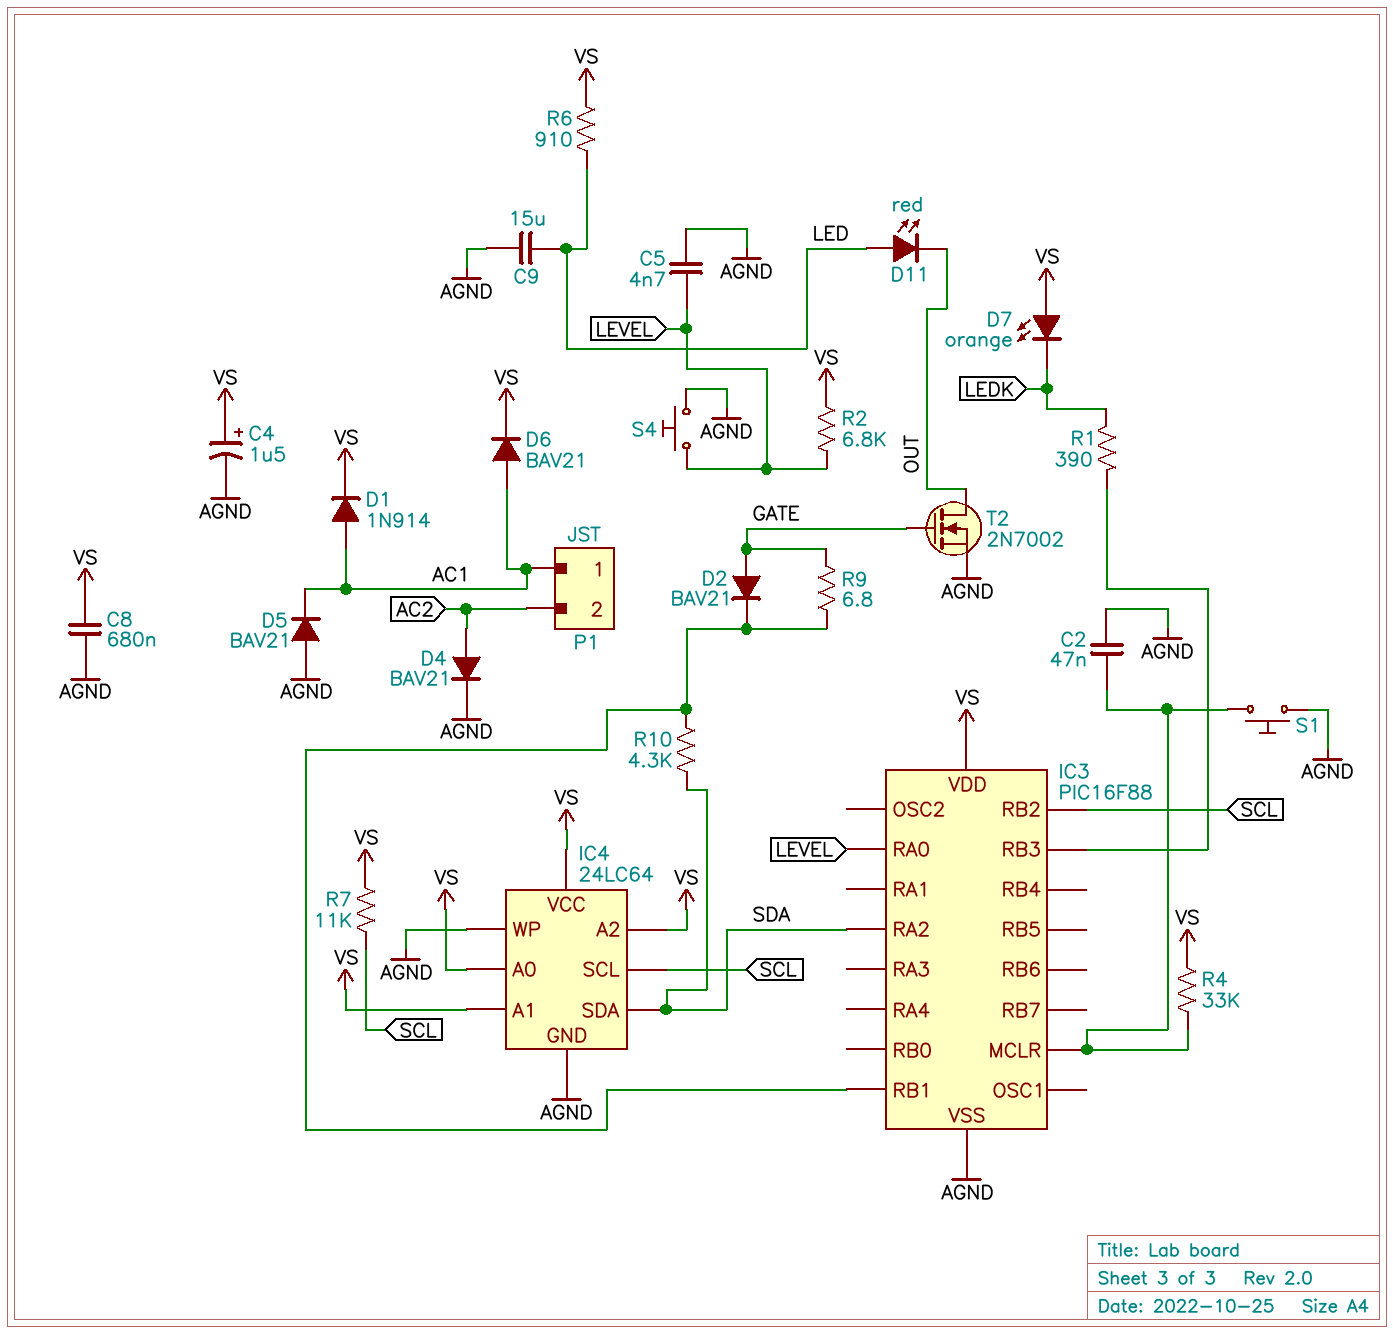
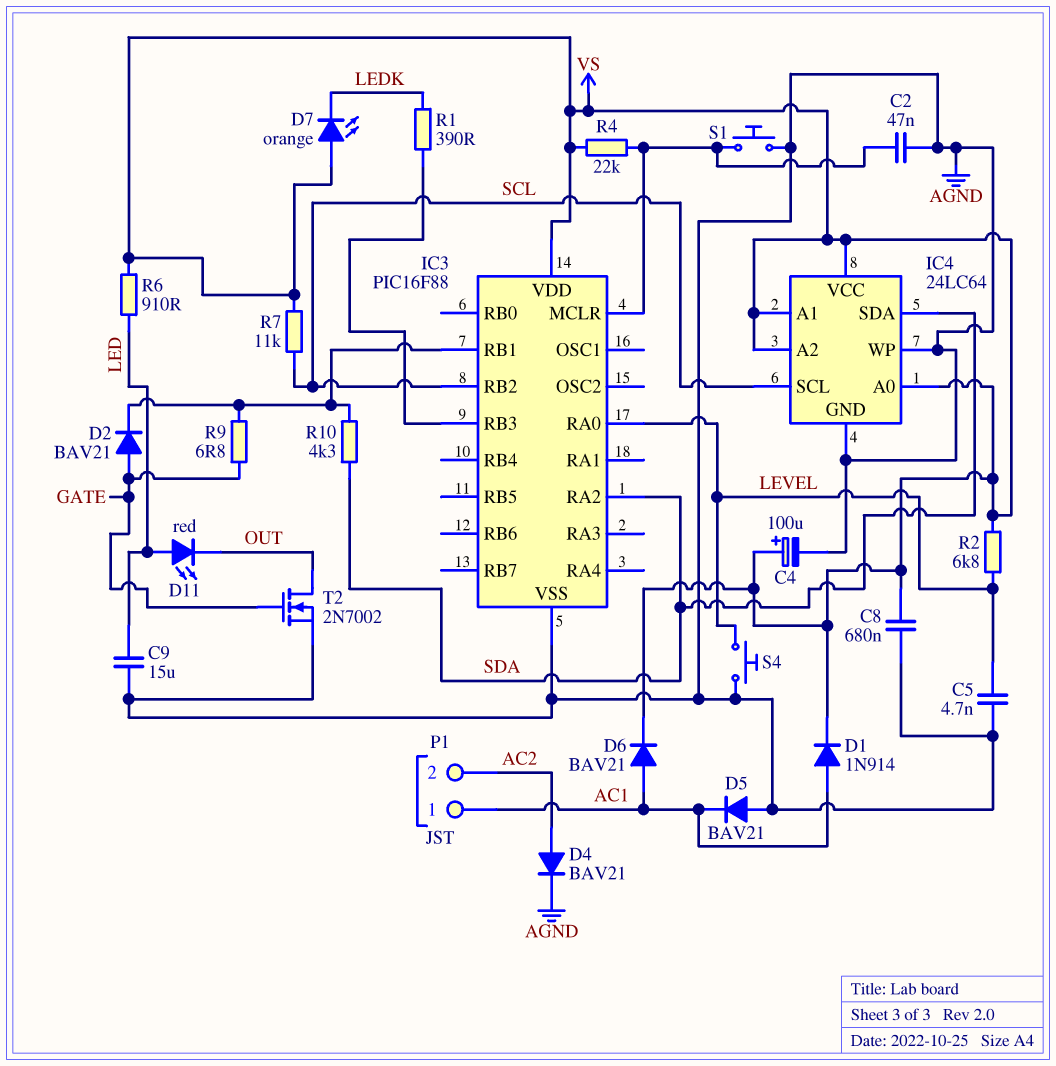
C4: 1.5uF (plus VS, minus AGND) -> 100uF (plus VS, minus AGND)
R4: 33k (IC3/MCLR, VS) -> 22k (IC3/MCLR, VS)

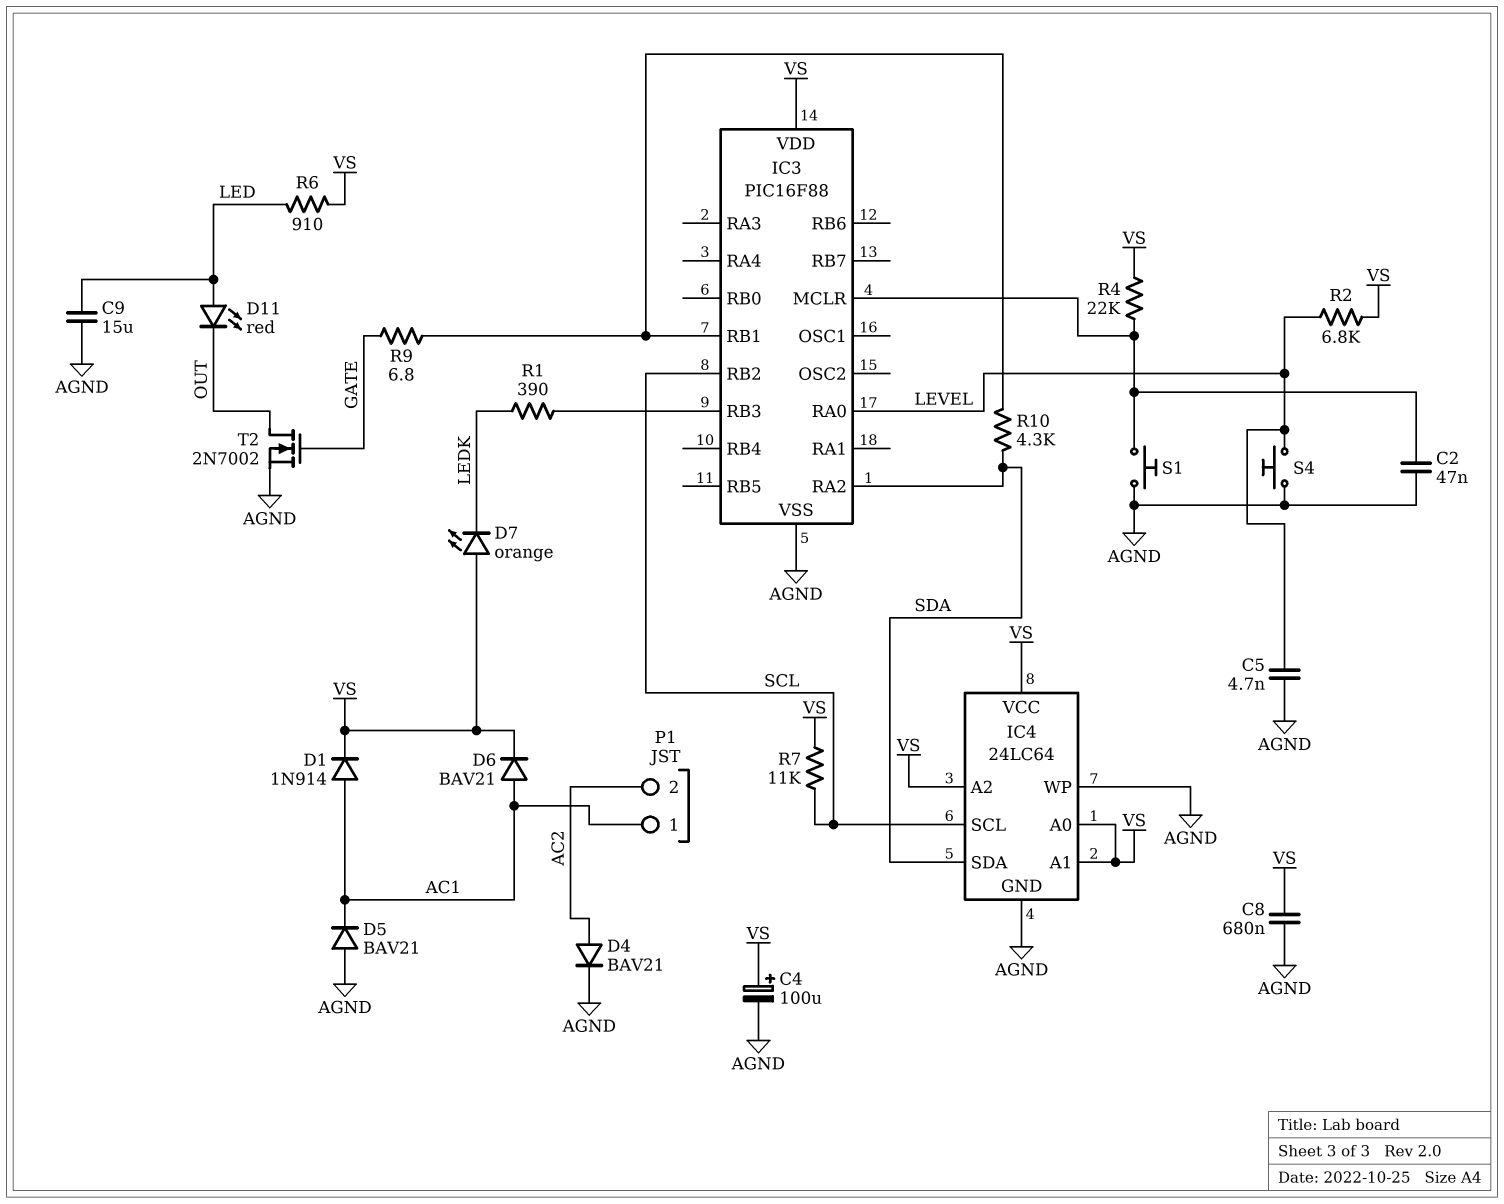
D2: diode BAV21 (A GATE, K IC3/RB1) -> none

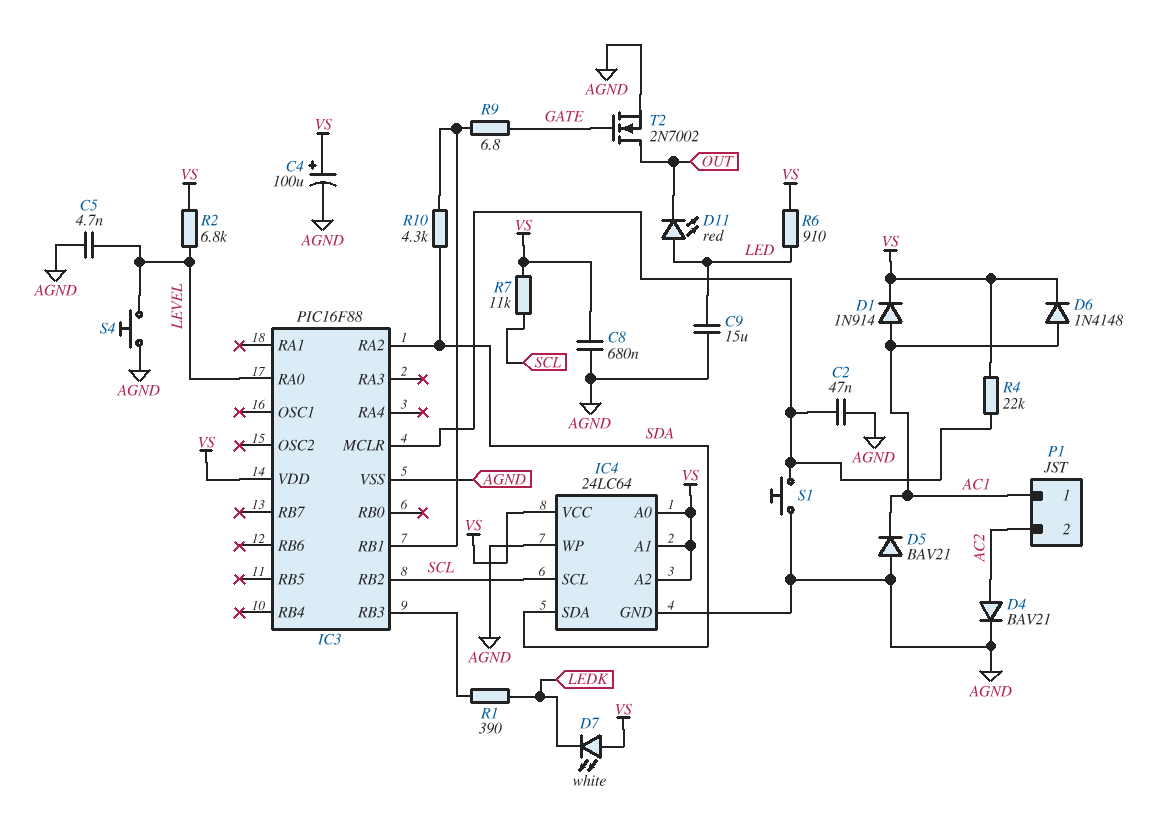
D6: diode BAV21 (A AC1, K VS) -> diode 1N4148 (A AC1, K VS)
D7: LED orange (A VS, K LEDK) -> LED white (A VS, K LEDK)

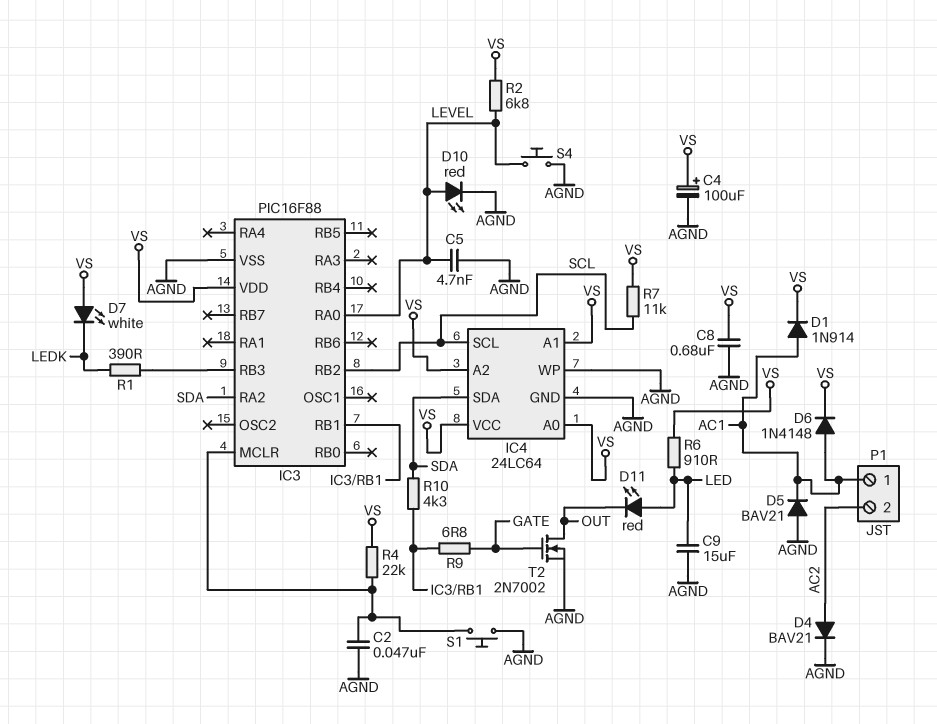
D10: none -> LED red (A LEVEL, K AGND)

